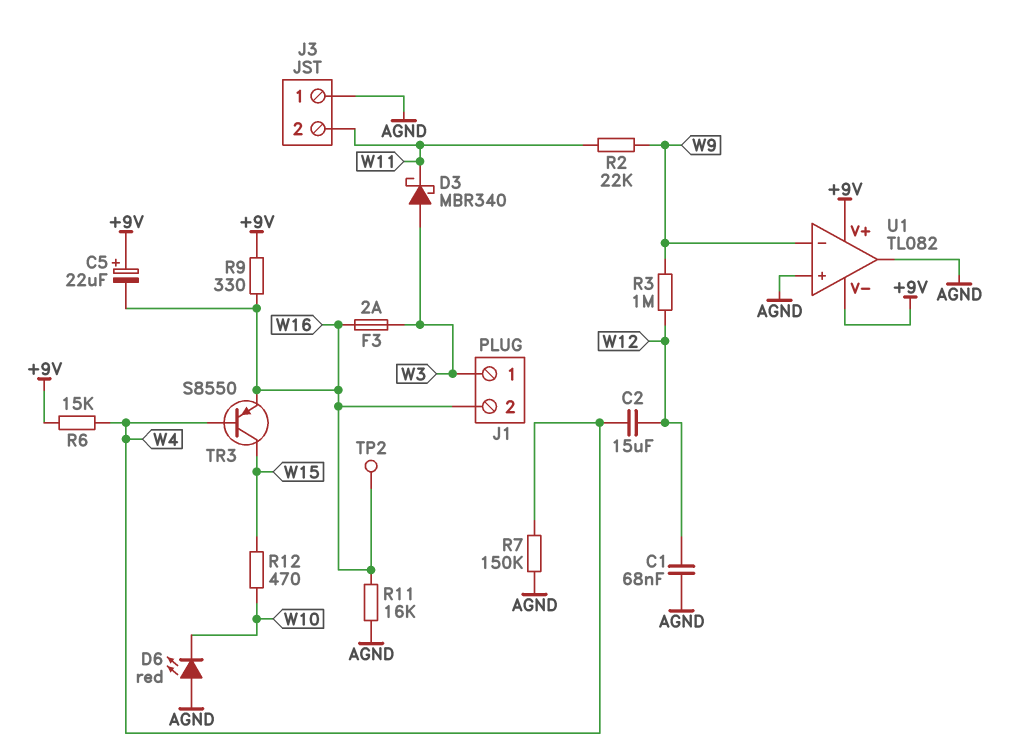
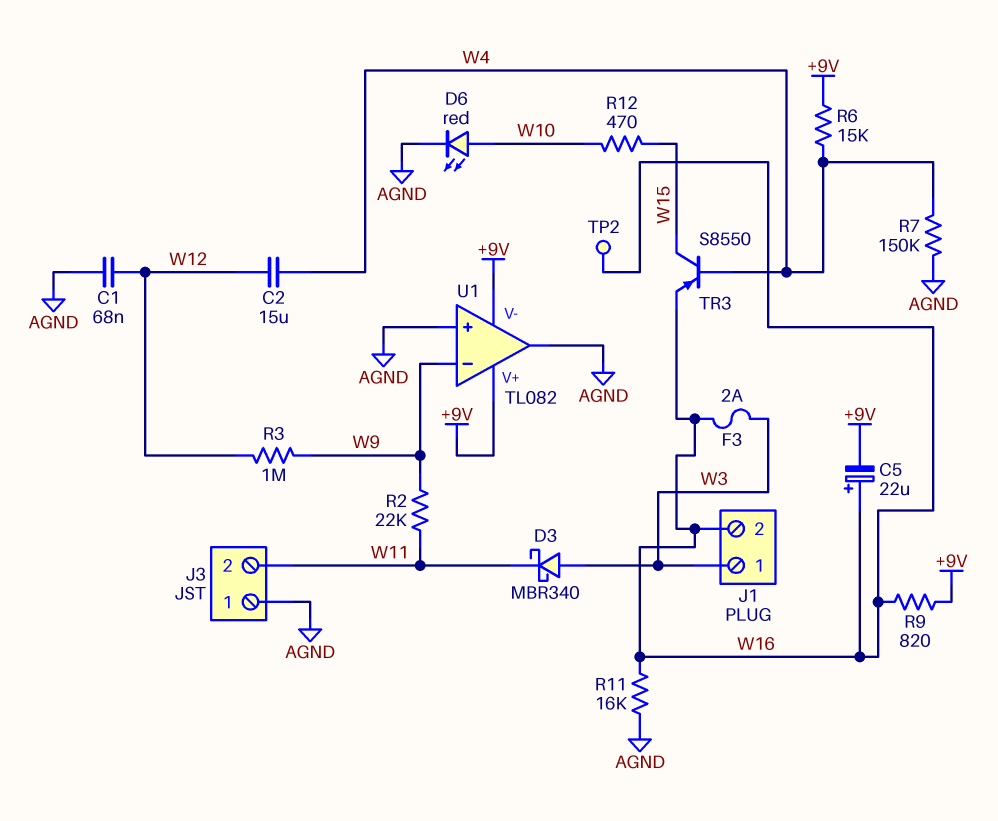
C5: 22uF (plus +9V, minus W16) -> 22uF (plus W16, minus +9V)
D6: LED red (A AGND, K W10) -> LED red (A W10, K AGND)
R9: 330 (+9V, W16) -> 820 (+9V, W16)

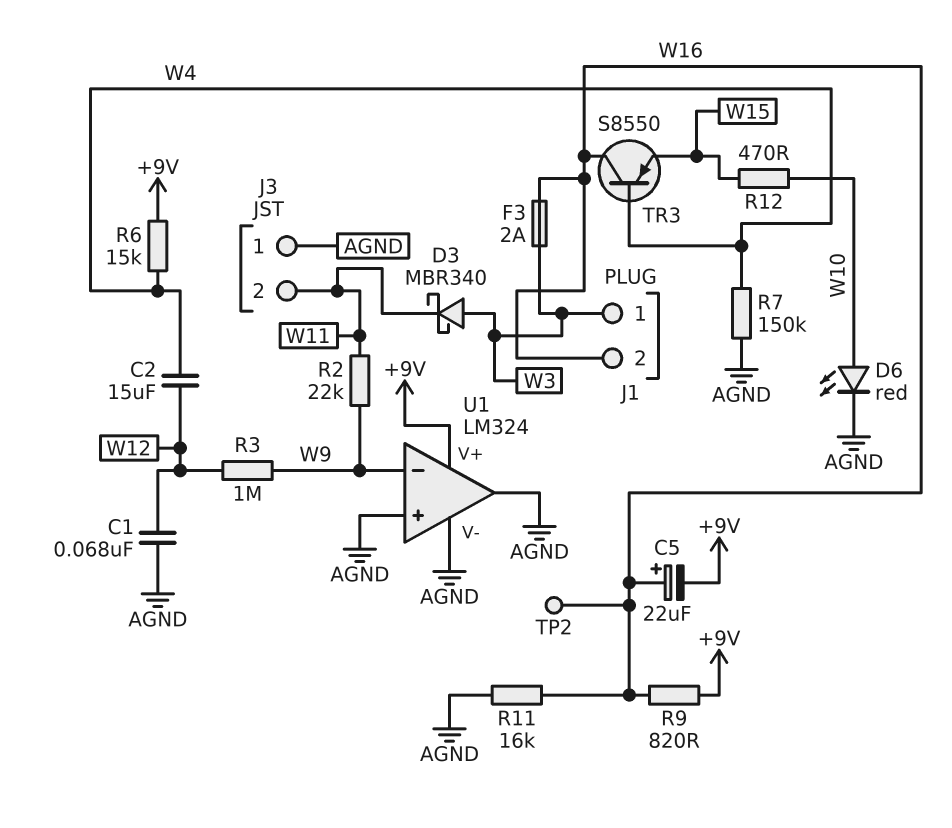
TR3: PNP S8550 (B W4, C W15, E W16) -> PNP S8550 (B W4, C W16, E W15)
U1: TL082 -> LM324
U1 pin V-: +9V -> AGND

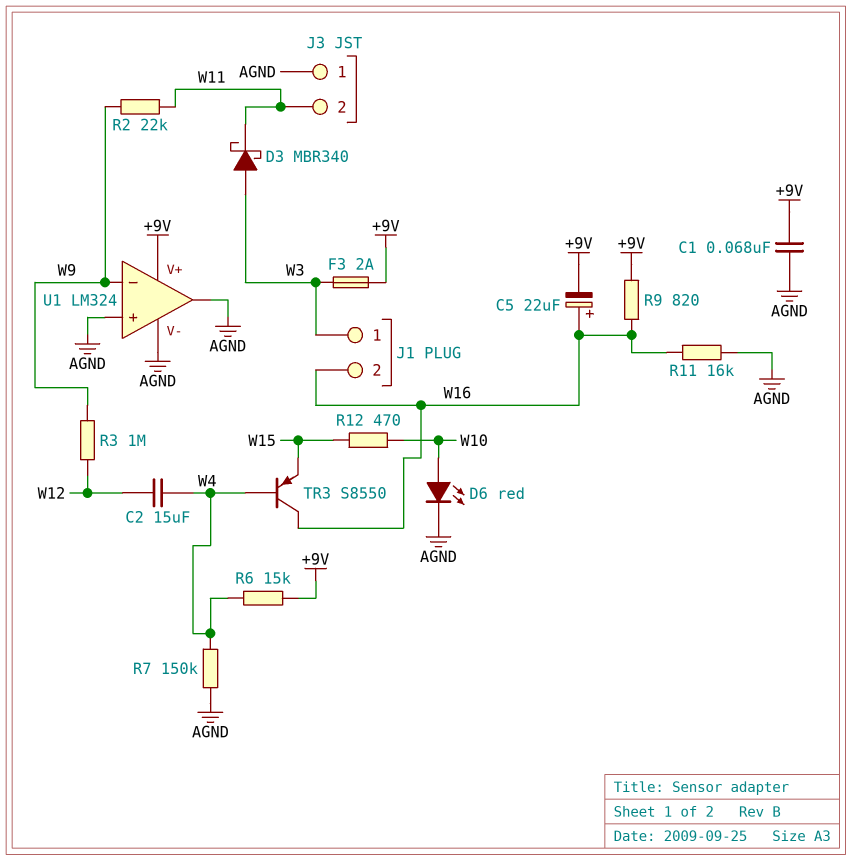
C1: 68nF (AGND, W12) -> 68nF (+9V, AGND)
F3: 2A (W3, W16) -> 2A (+9V, W3)
TP2: test point (W16) -> none

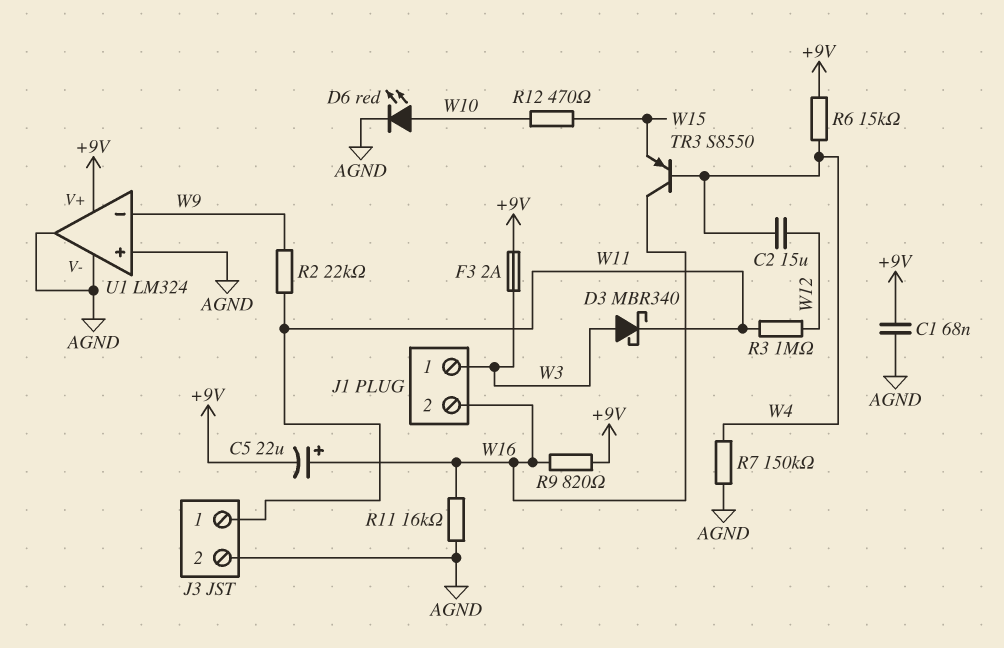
J3 pin 1: AGND -> W11
J3 pin 2: W11 -> AGND
R3: 1M (W9, W12) -> 1M (W11, W12)

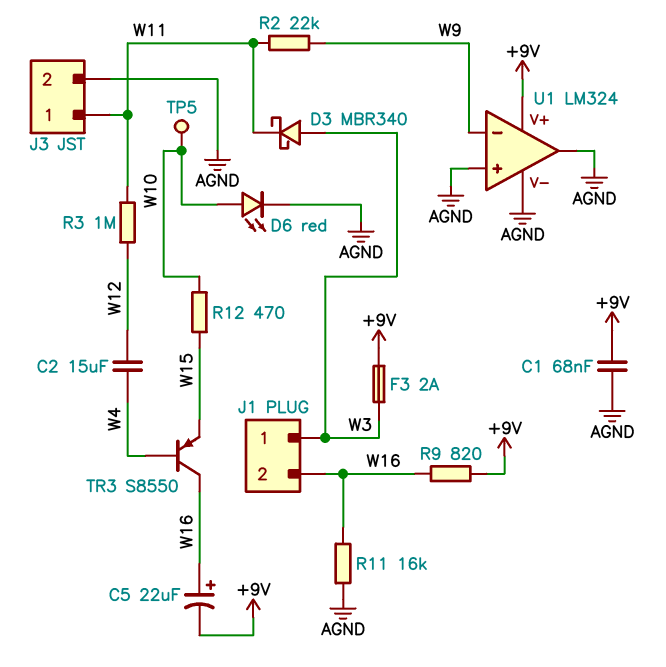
R6: 15k (+9V, W4) -> none
R7: 150k (AGND, W4) -> none
TP5: none -> test point (W10)

